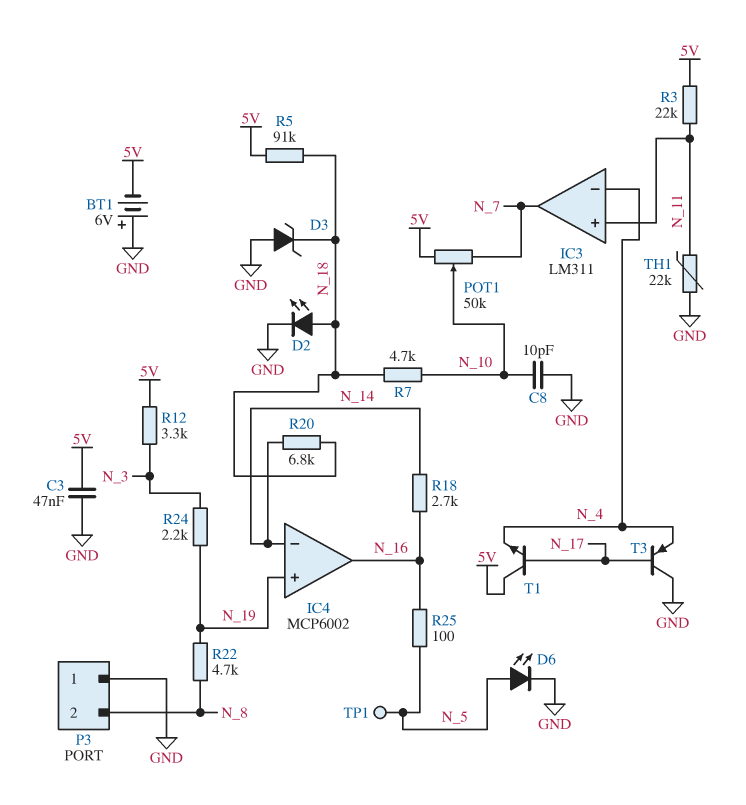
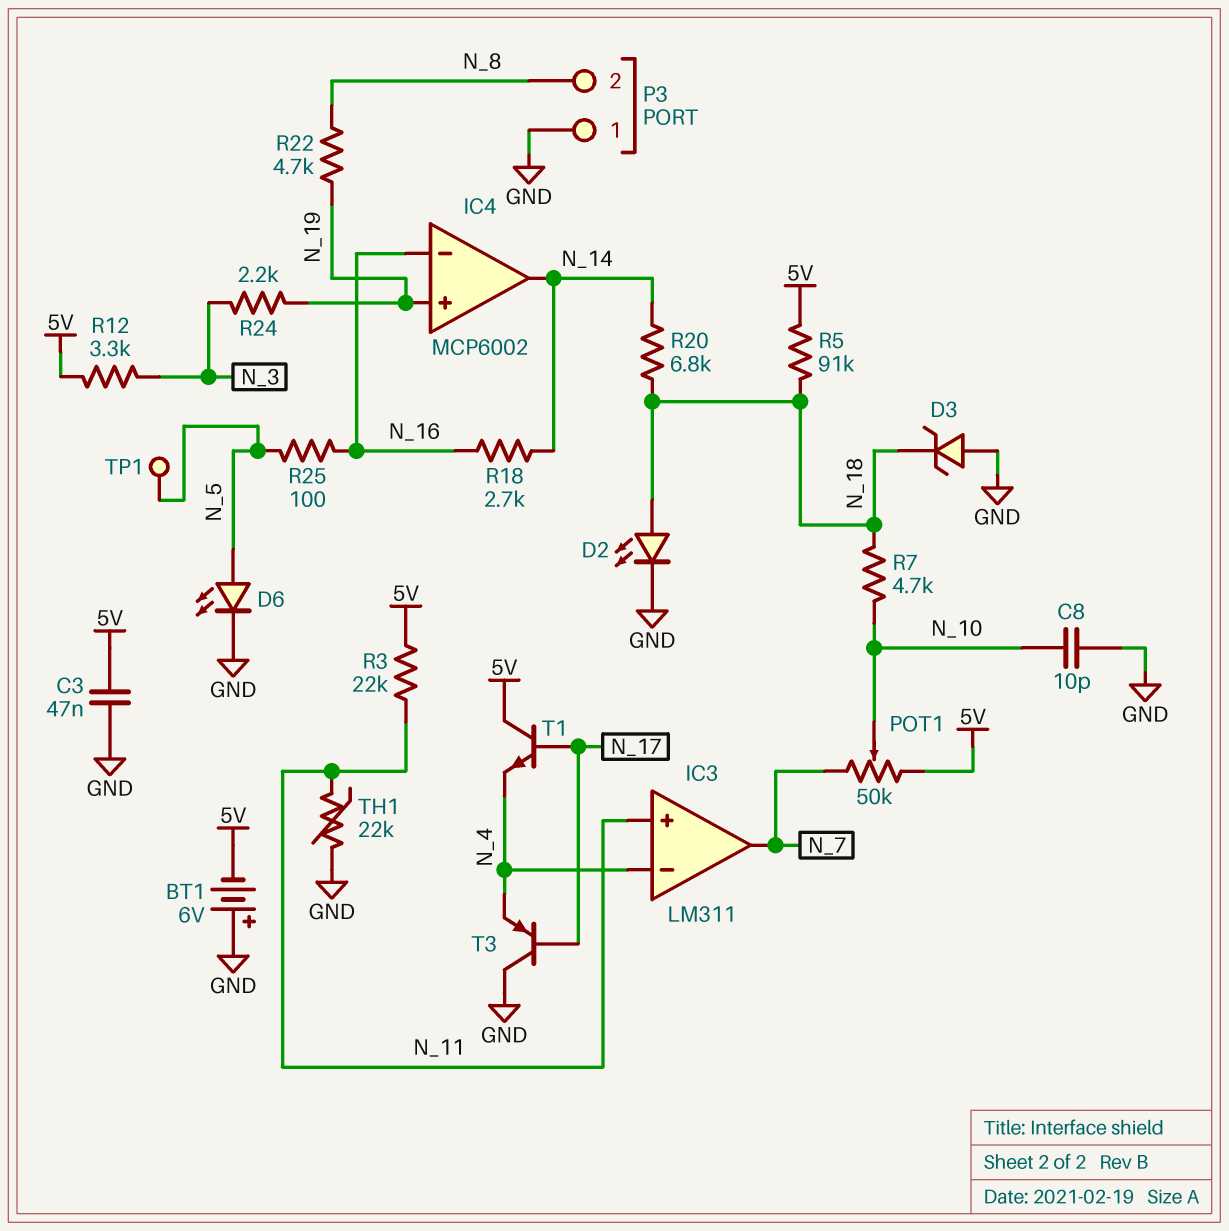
IC4 pin in-: N_14 -> N_16
IC4 pin out: N_16 -> N_14

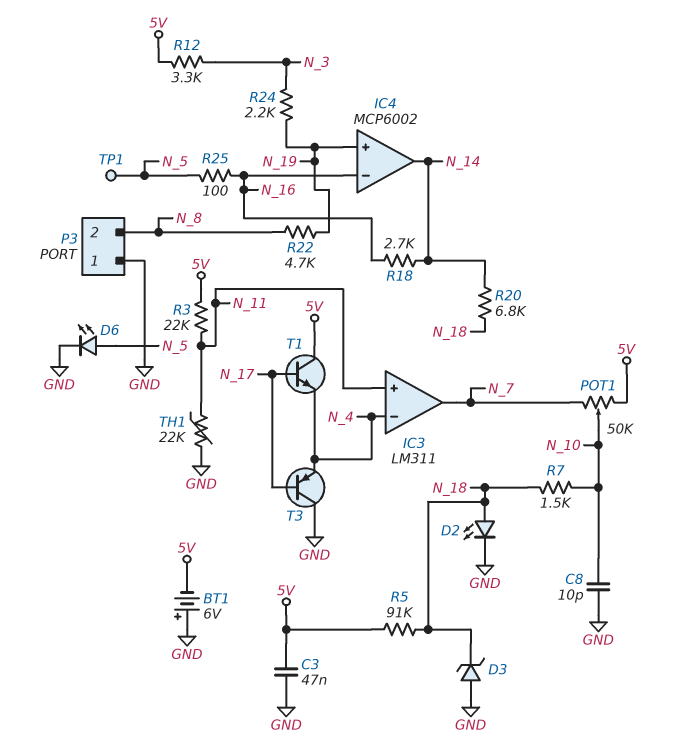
R7: 4.7k (N_10, N_18) -> 1.5k (N_10, N_18)

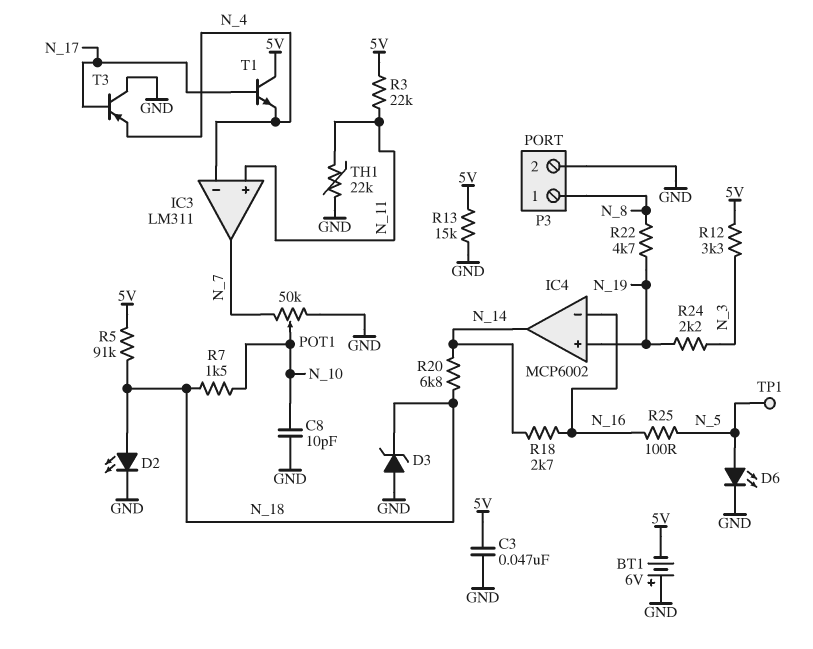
P3 pin 1: GND -> N_8
P3 pin 2: N_8 -> GND
POT1: 50k (5V, N_7, wiper N_10) -> 50k (GND, N_7, wiper N_10)
R13: none -> 15k (5V, GND)

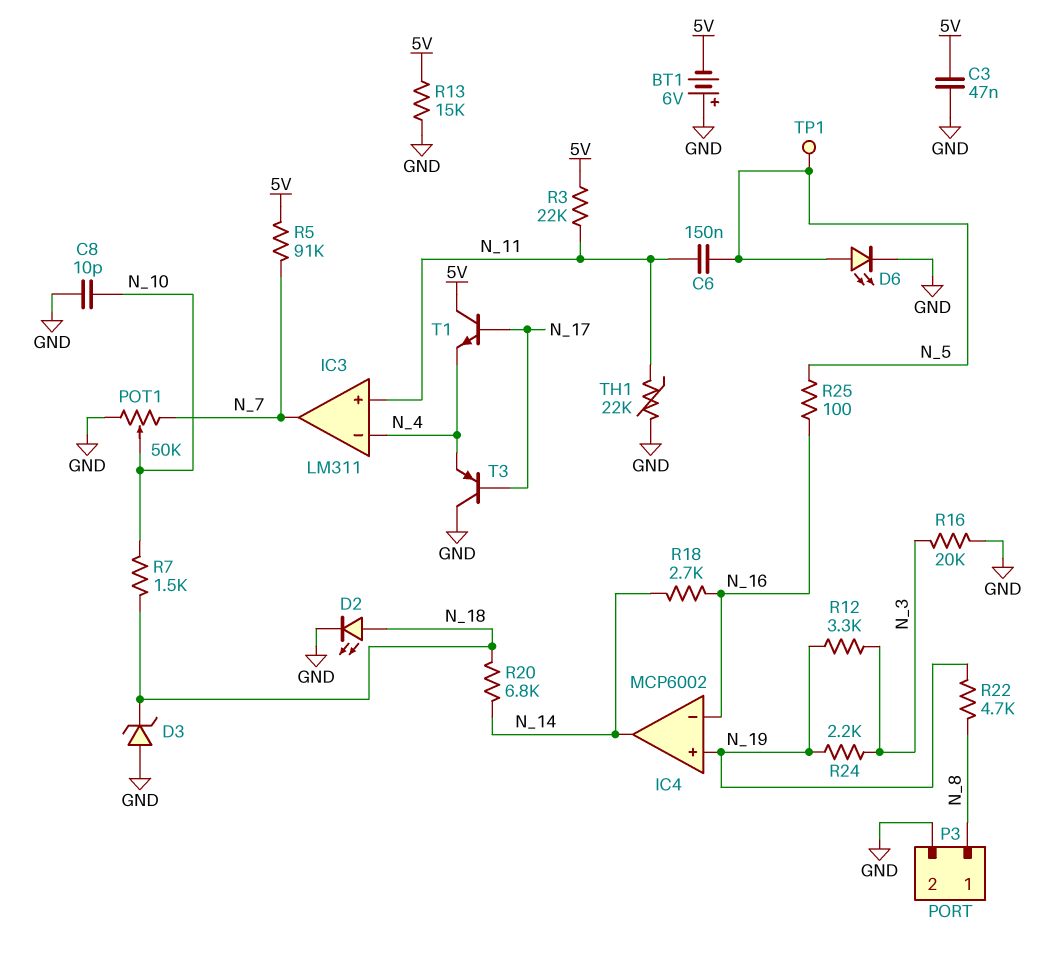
C6: none -> 150nF (N_5, N_11)
R5: 91k (5V, N_18) -> 91k (5V, N_7)
R12: 3.3k (5V, N_3) -> 3.3k (N_3, N_19)
R16: none -> 20k (GND, N_3)

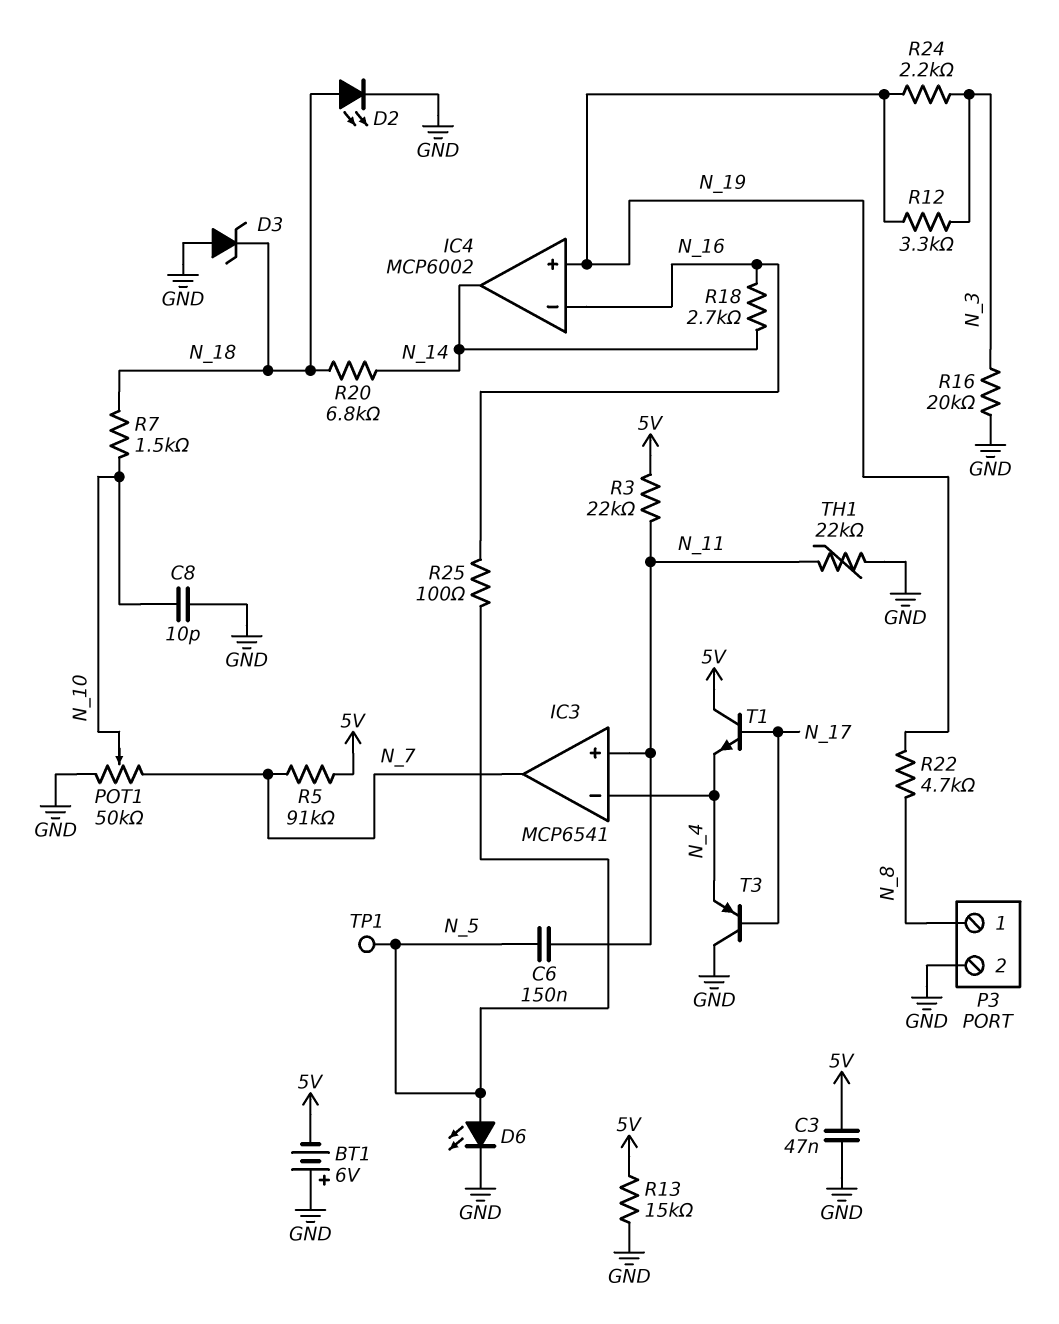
IC3: LM311 -> MCP6541

